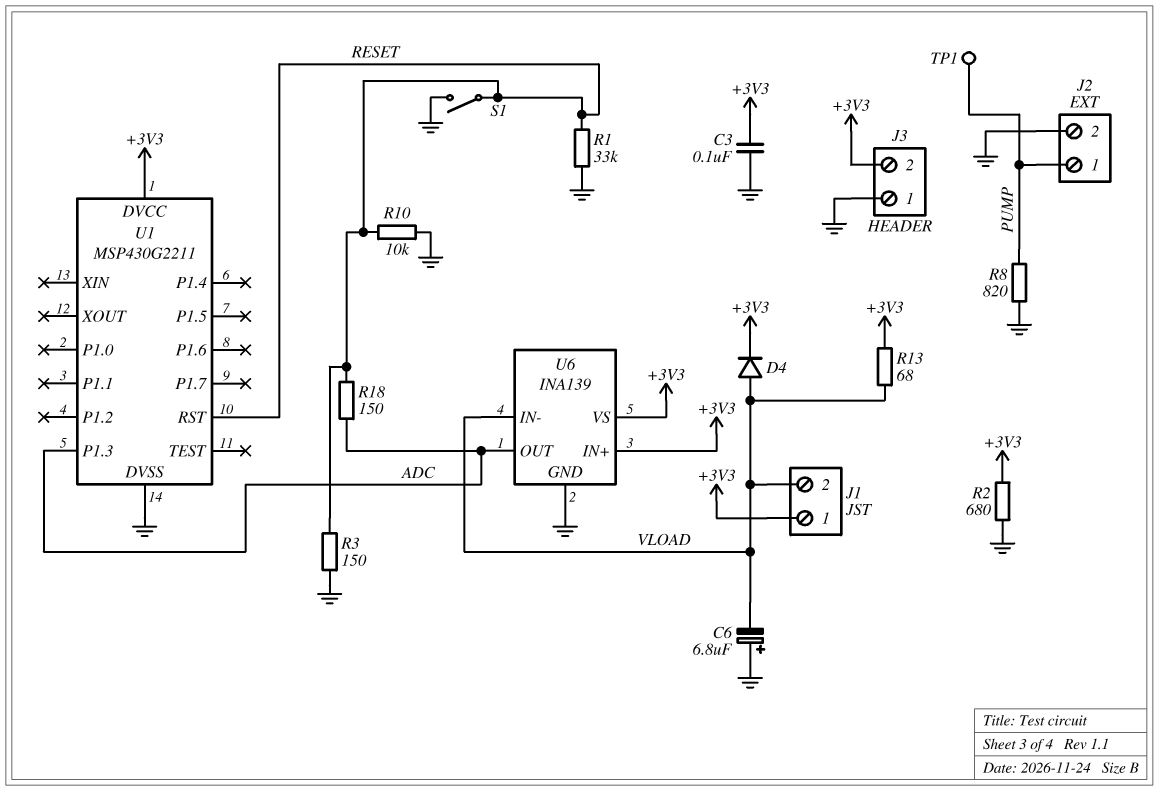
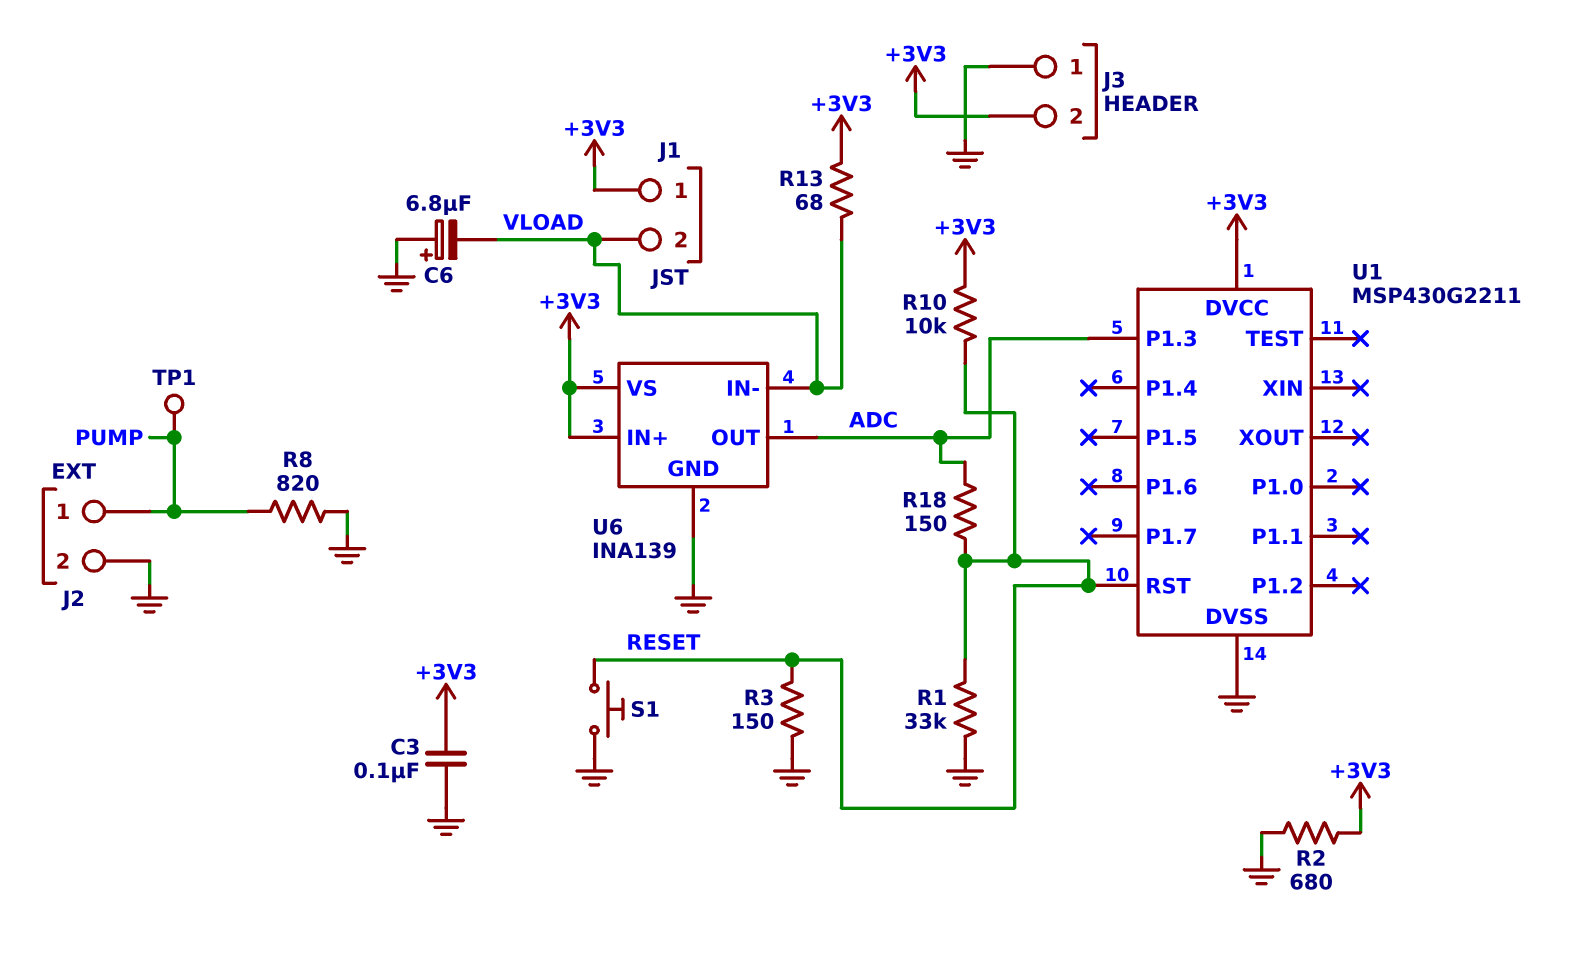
D4: diode (A VLOAD, K +3V3) -> none
R10: 10k (GND, RESET) -> 10k (+3V3, RESET)
S1: switch (GND, RESET) -> button (GND, RESET)

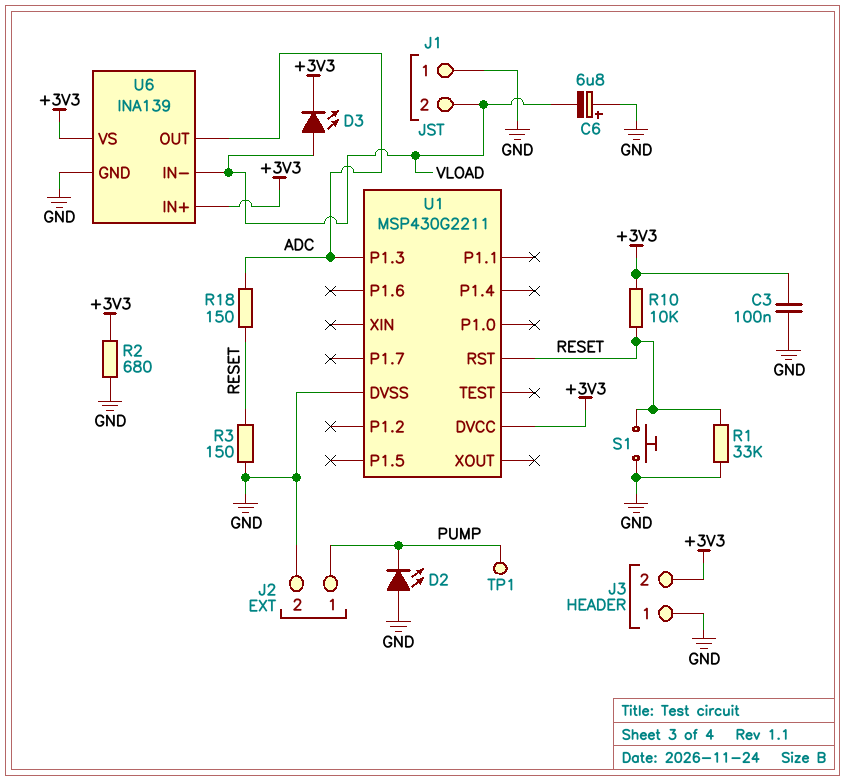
D2: none -> LED (A GND, K PUMP)
D3: none -> LED (A VLOAD, K +3V3)
J1 pin 1: +3V3 -> GND
R8: 820 (GND, PUMP) -> none
R13: 68 (+3V3, VLOAD) -> none

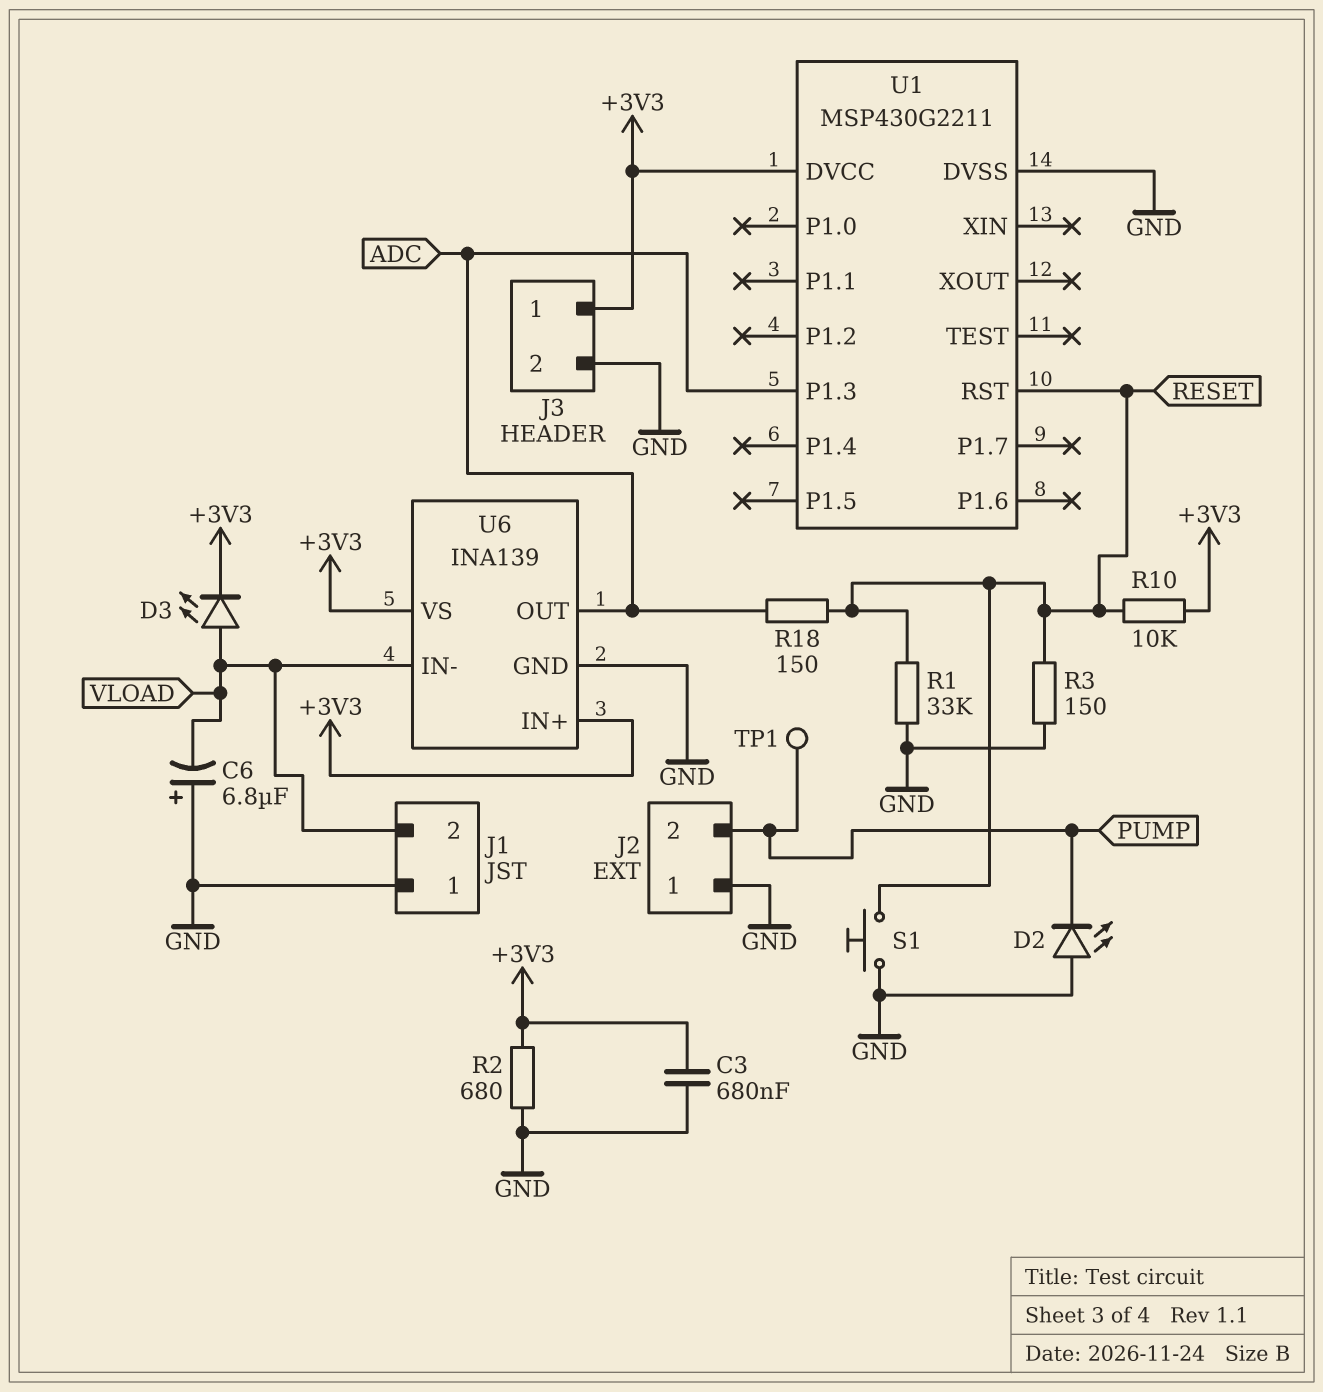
C3: 100nF (+3V3, GND) -> 680nF (+3V3, GND)
J2 pin 1: PUMP -> GND
J2 pin 2: GND -> PUMP
J3 pin 1: GND -> +3V3
J3 pin 2: +3V3 -> GND

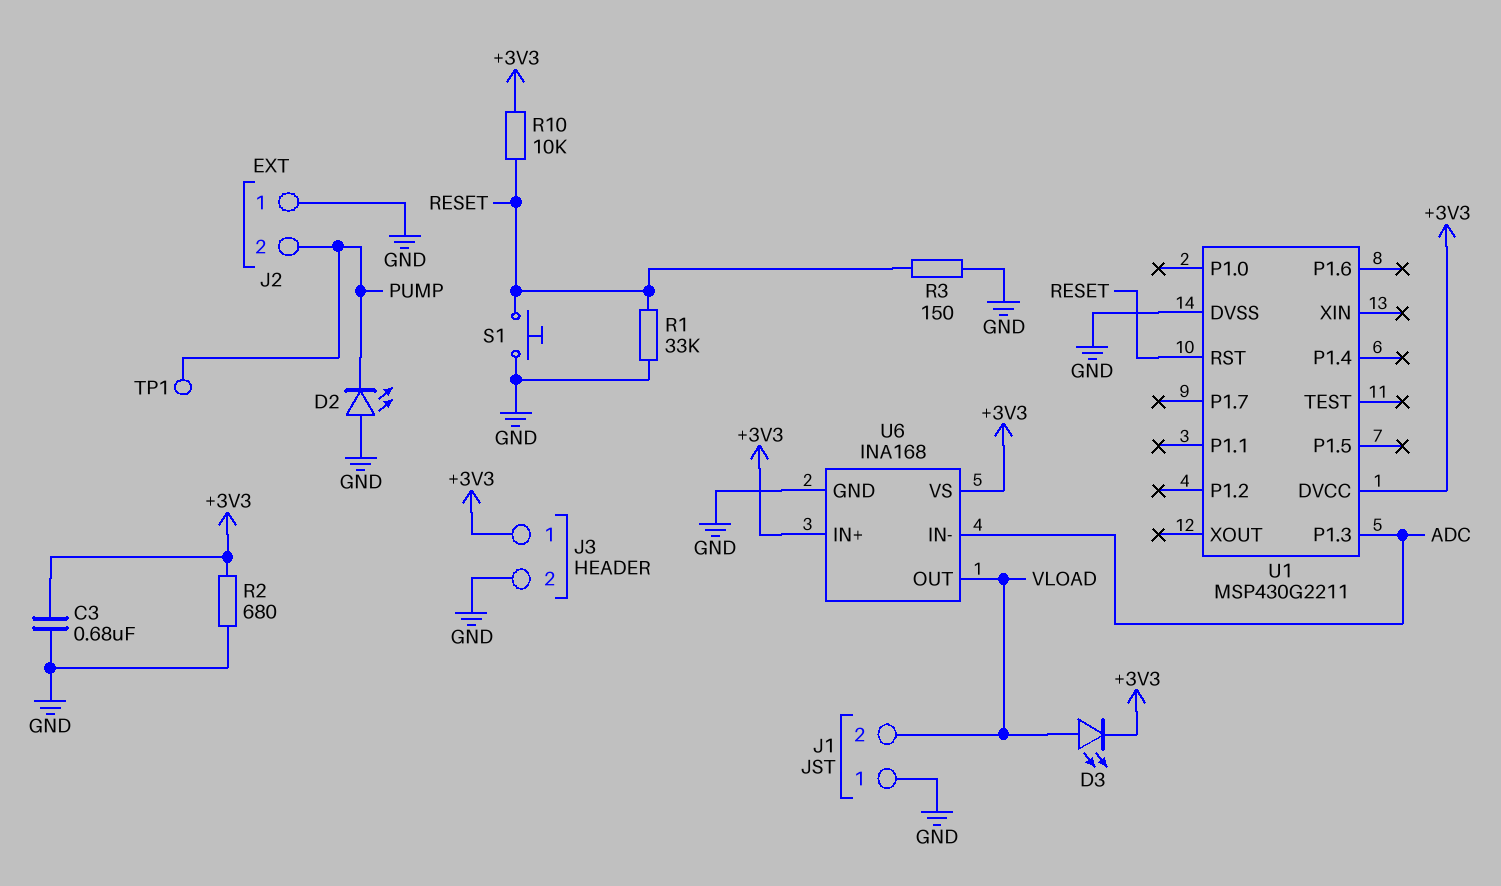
C6: 6.8uF (plus GND, minus VLOAD) -> none
R18: 150 (ADC, RESET) -> none
U6: INA139 -> INA168
U6 pin IN-: VLOAD -> ADC
U6 pin OUT: ADC -> VLOAD

